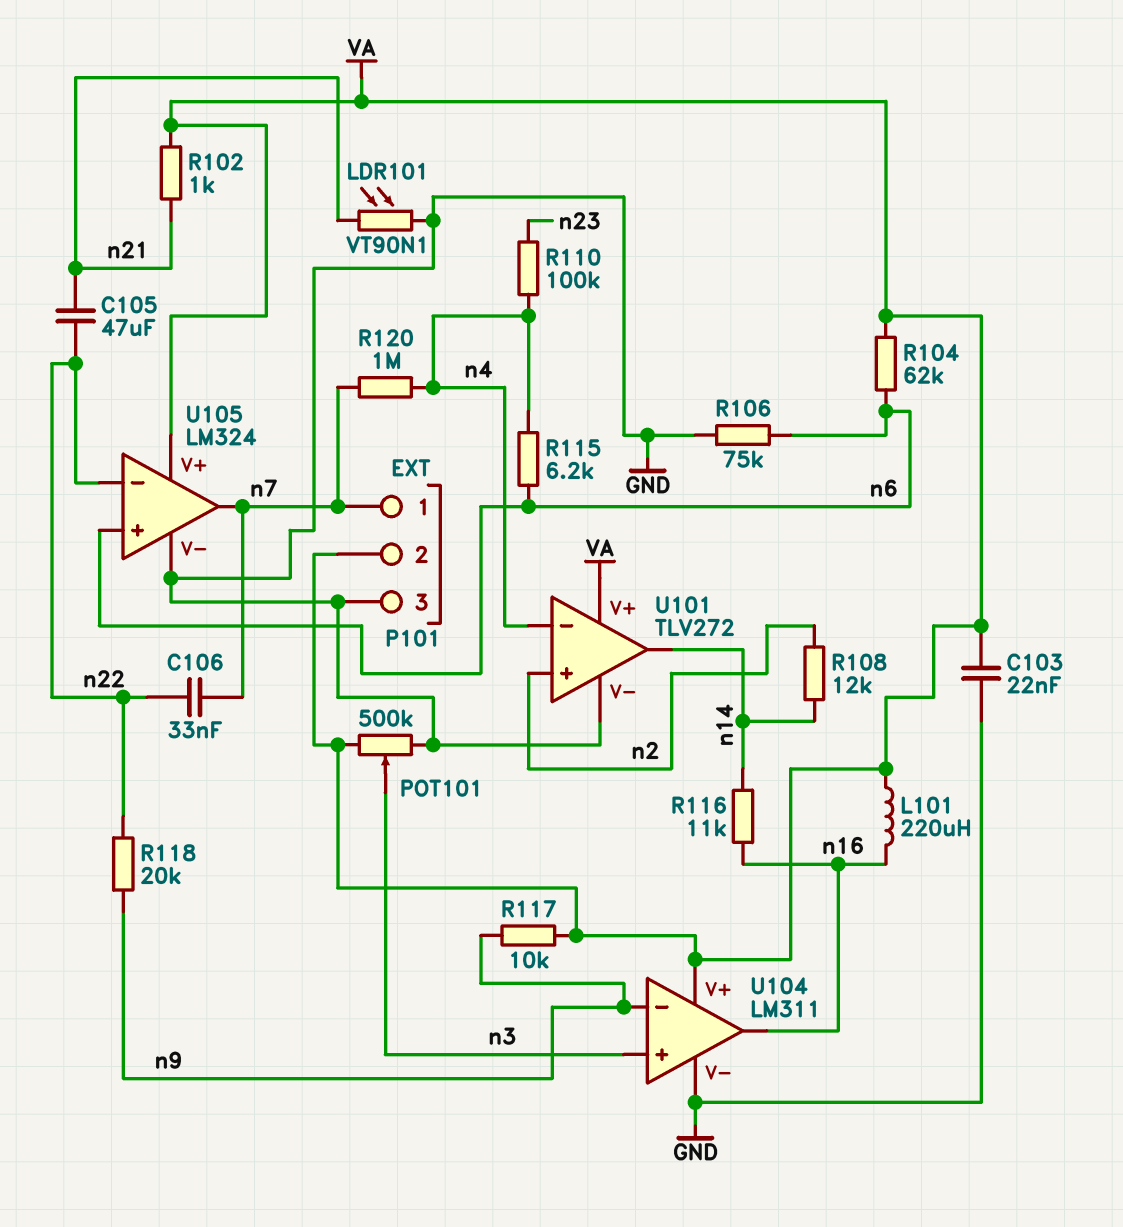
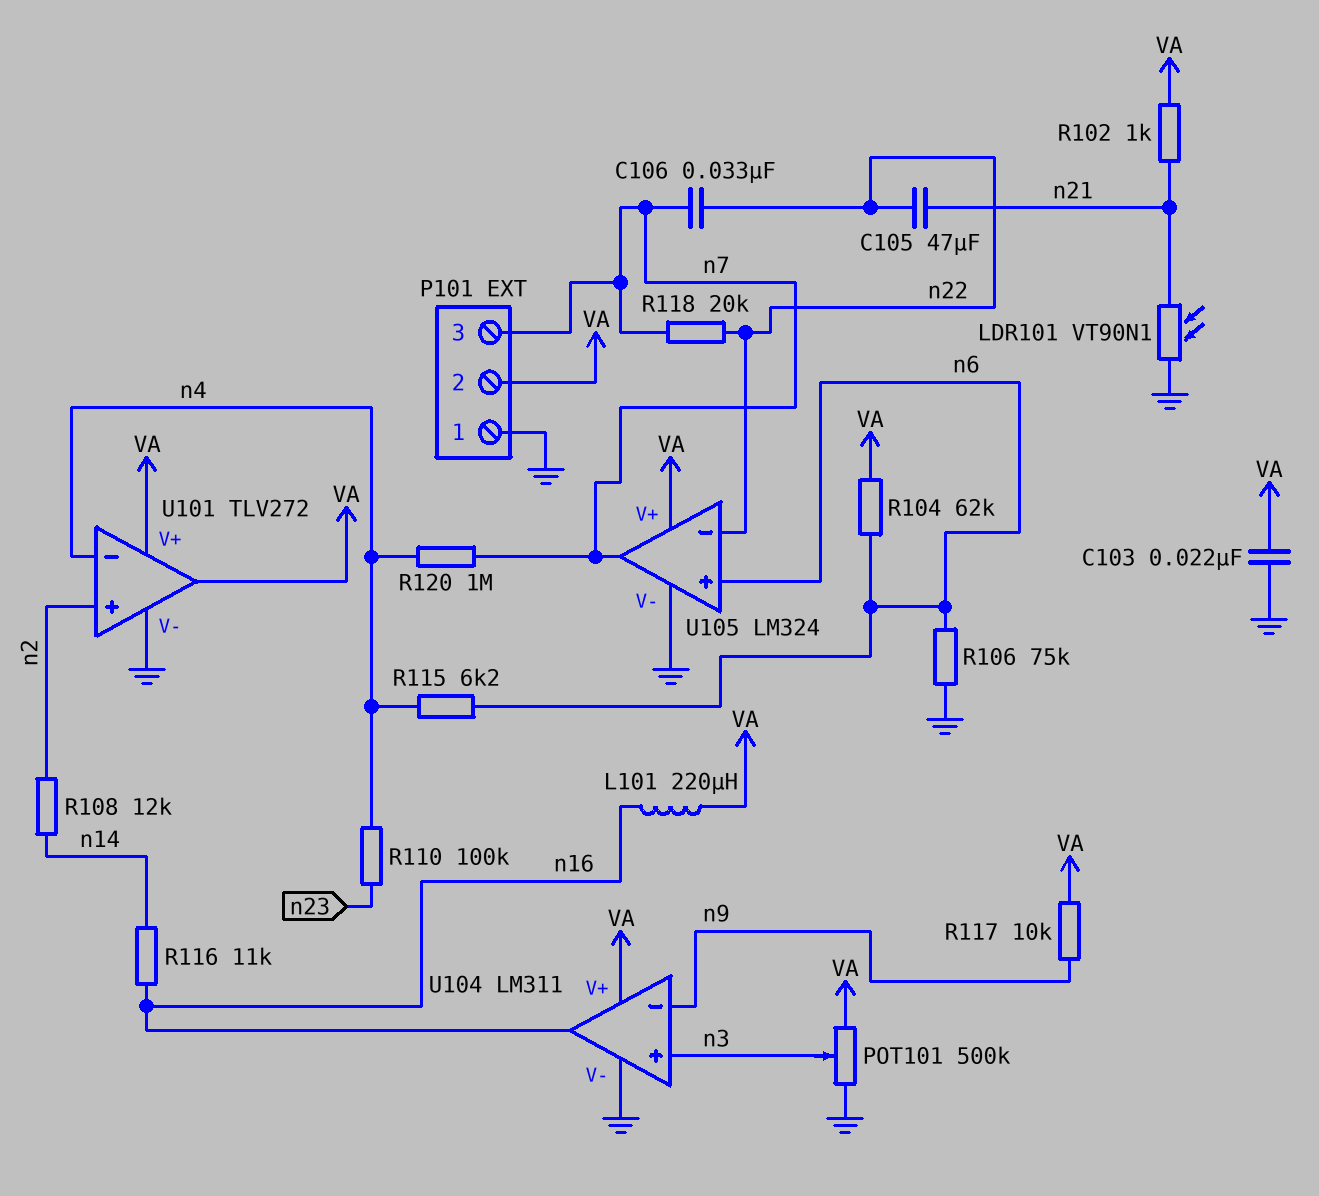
P101 pin 1: n7 -> GND
P101 pin 3: GND -> n7
R118: 20k (n9, n22) -> 20k (n7, n22)
U101 pin out: n14 -> VA

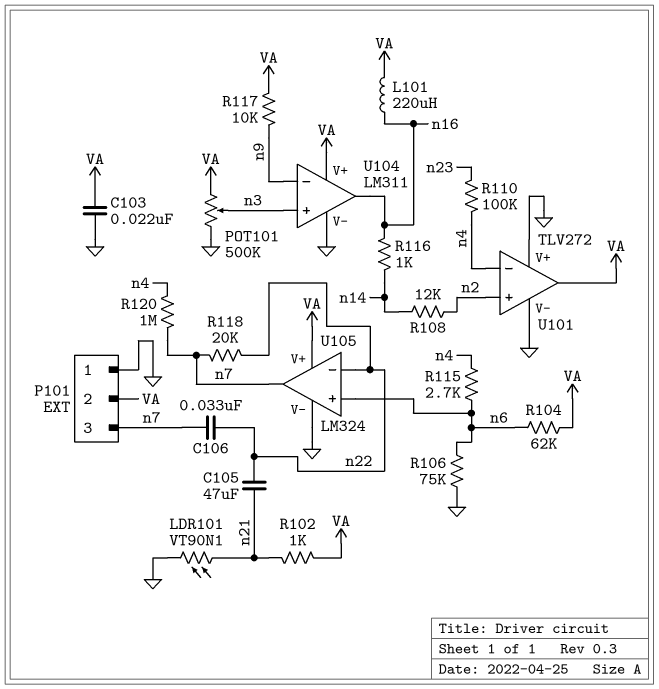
R115: 6.2k (n4, n6) -> 2.7k (n4, n6)
R116: 11k (n14, n16) -> 1k (n14, n16)
U101 pin V+: VA -> GND

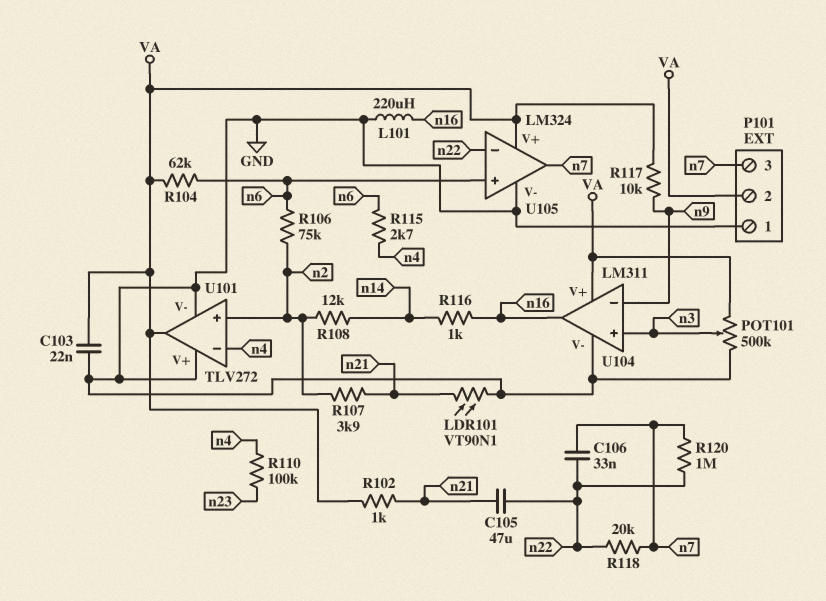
L101: 220uH (VA, n16) -> 220uH (GND, n16)
R106: 75k (GND, n6) -> 75k (n2, n6)
R107: none -> 3.9k (n2, n21)
R120: 1M (n4, n7) -> 1M (n7, n22)

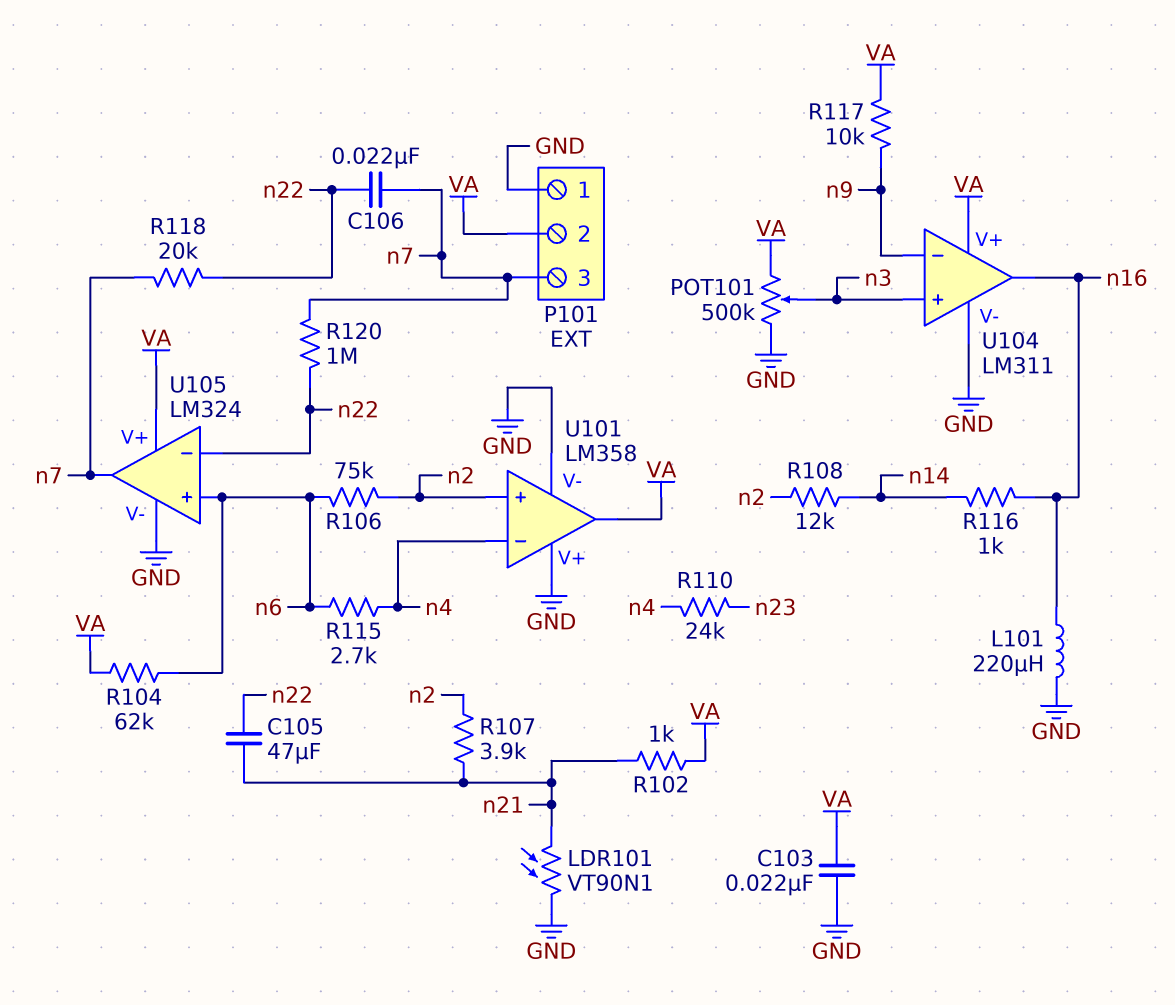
C106: 33nF (n7, n22) -> 22nF (n7, n22)
R110: 100k (n4, n23) -> 24k (n4, n23)
U101: TLV272 -> LM358

